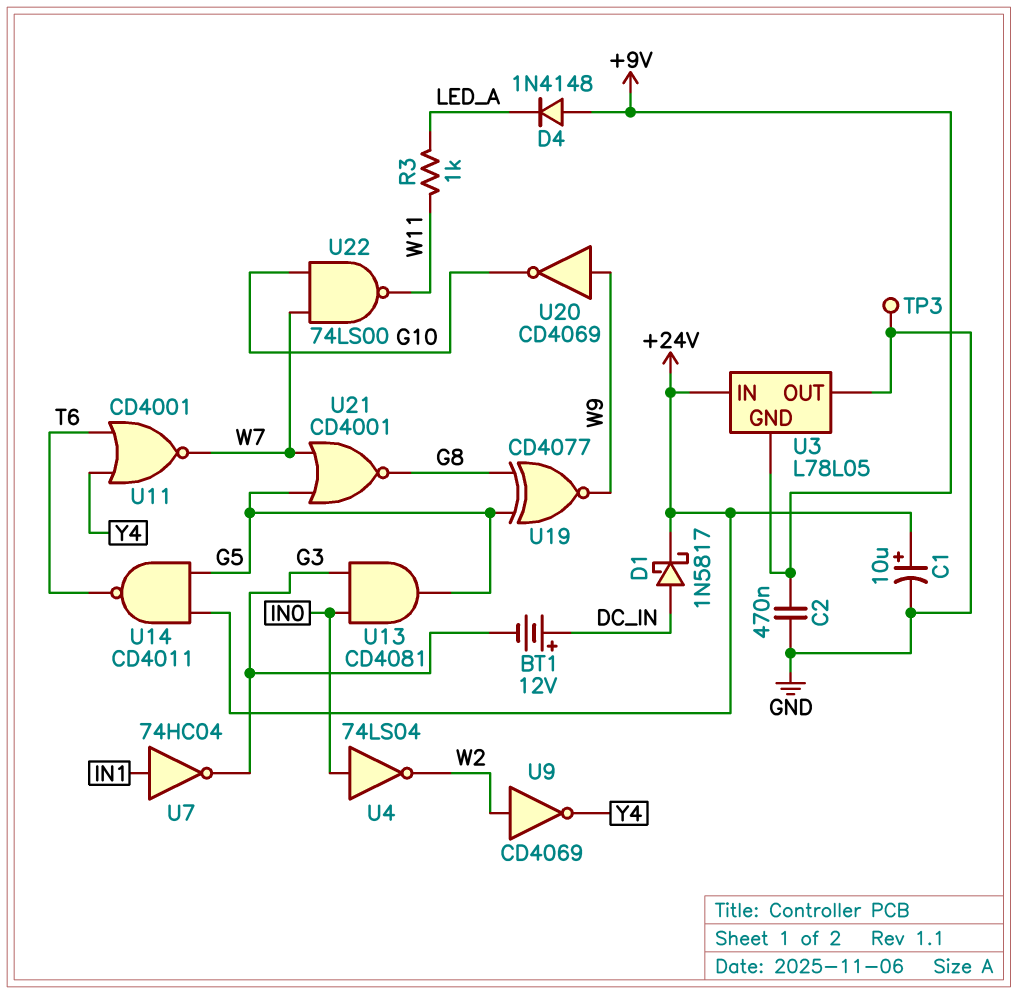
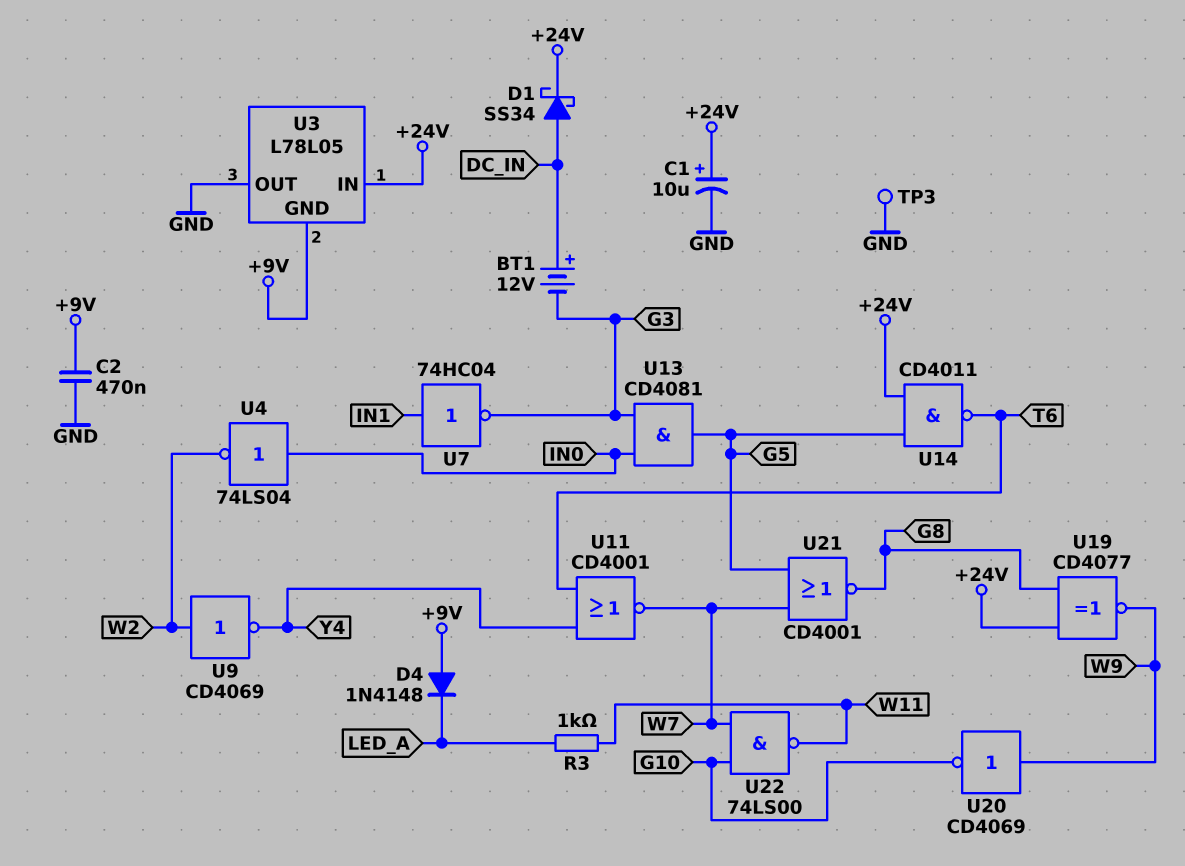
D1: schottky 1N5817 (A DC_IN, K +24V) -> schottky SS34 (A DC_IN, K +24V)
U19: XNOR CD4077 (in G5, in G8, out W9) -> XNOR CD4077 (in +24V, in G8, out W9)

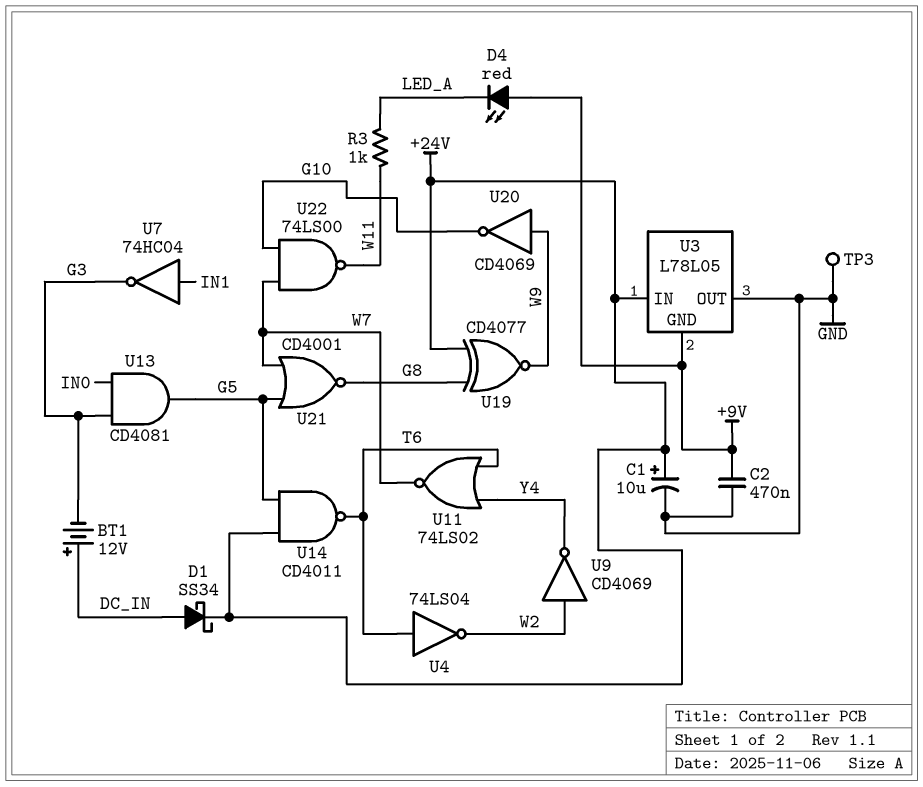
D4: diode 1N4148 (A +9V, K LED_A) -> LED red (A +9V, K LED_A)
U4: NOT 74LS04 (in IN0, out W2) -> NOT 74LS04 (in T6, out W2)
U11: NOR CD4001 (in T6, in Y4, out W7) -> NOR 74LS02 (in T6, in Y4, out W7)

